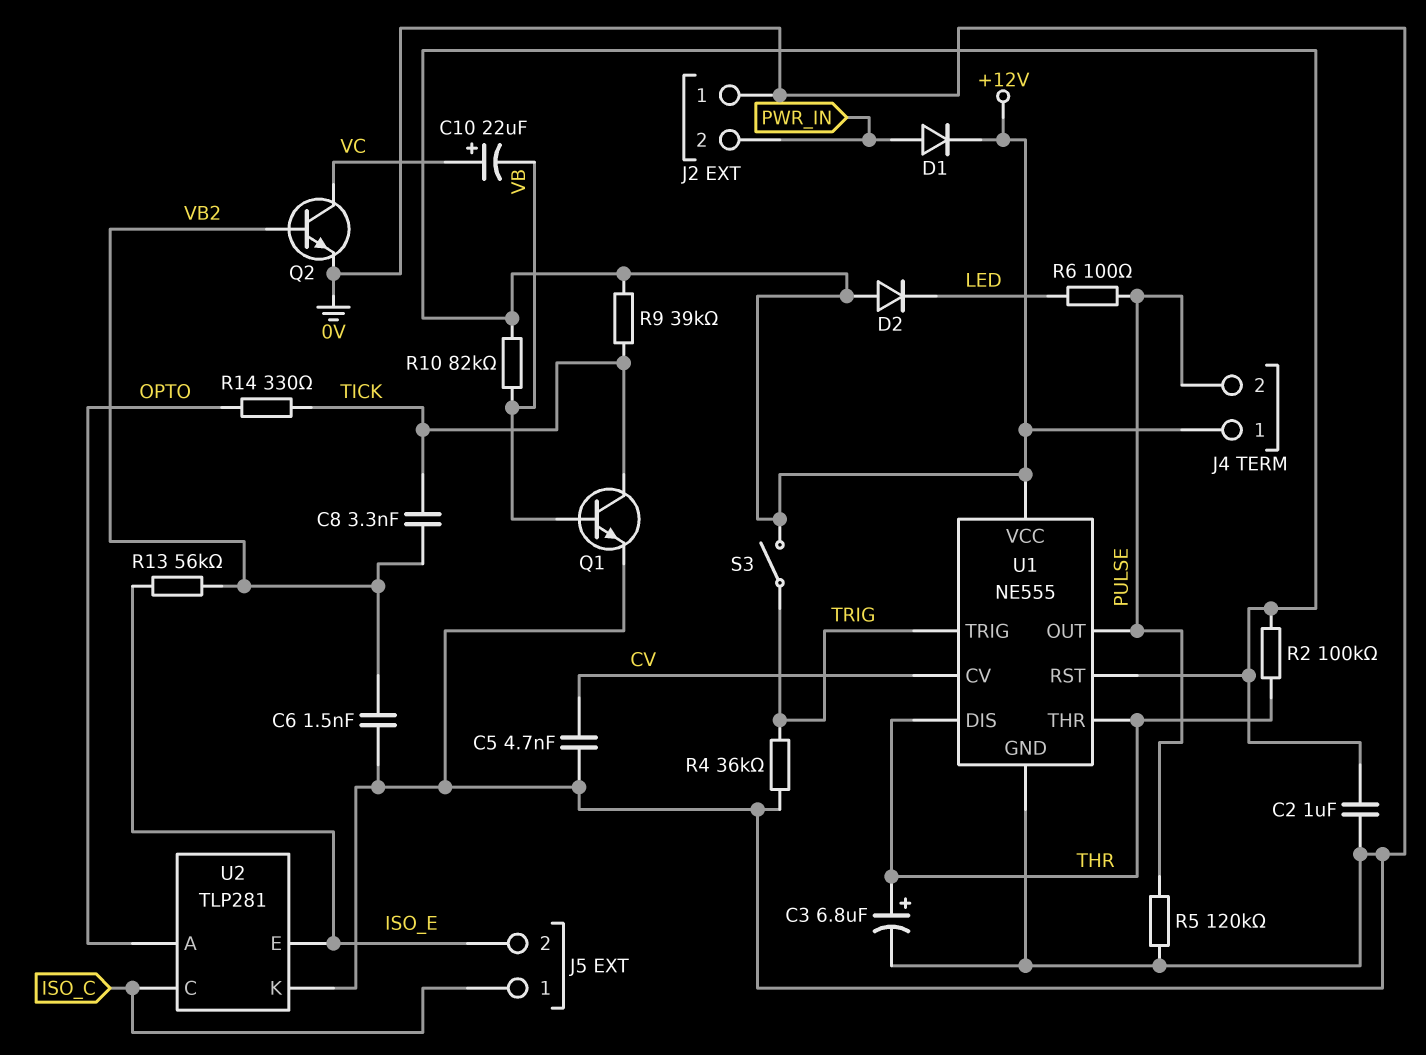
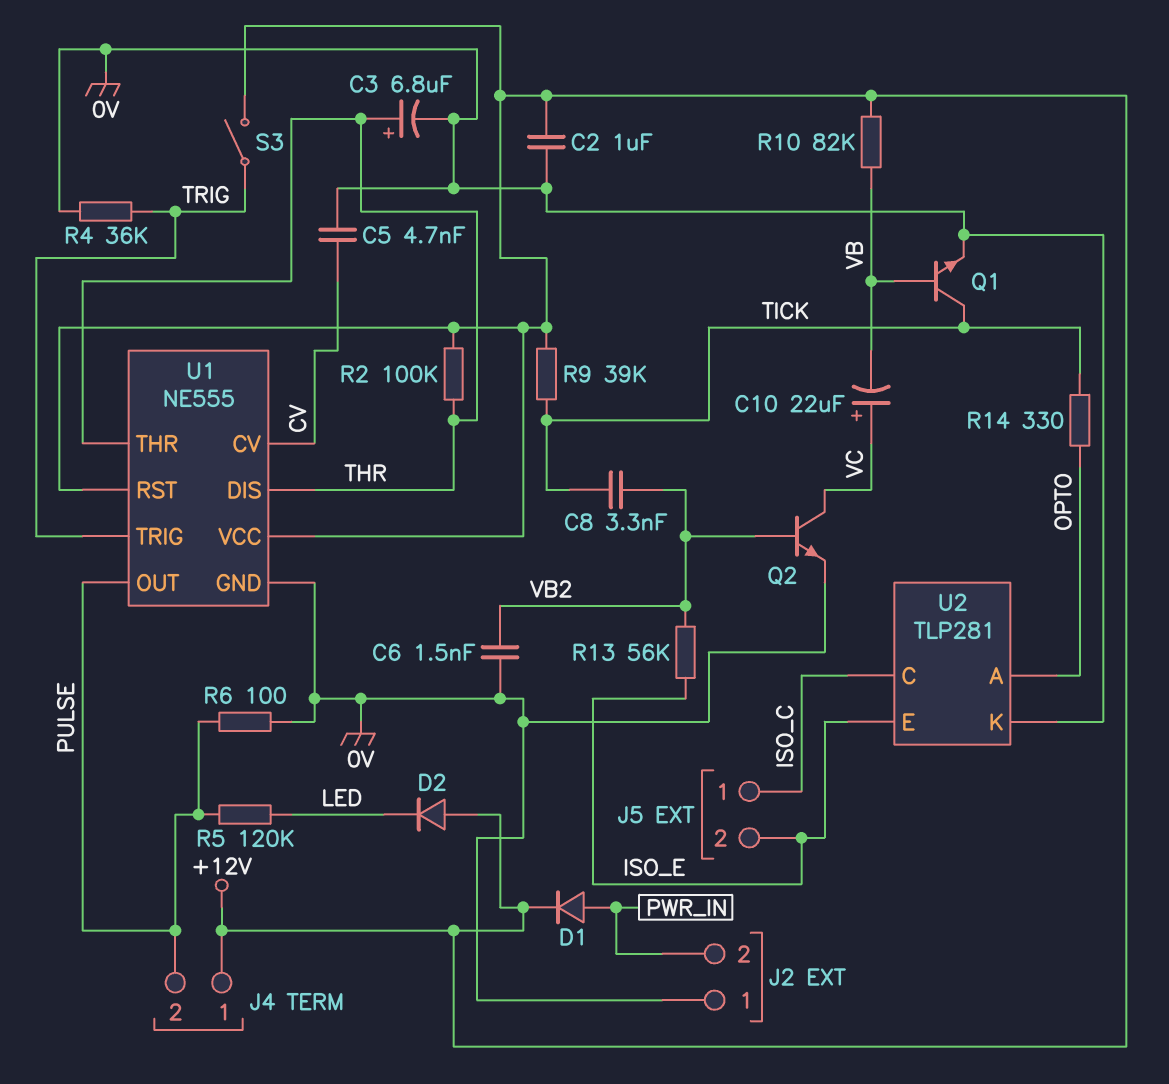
R5: 120k (0V, PULSE) -> 120k (LED, PULSE)
R6: 100 (LED, PULSE) -> 100 (0V, PULSE)

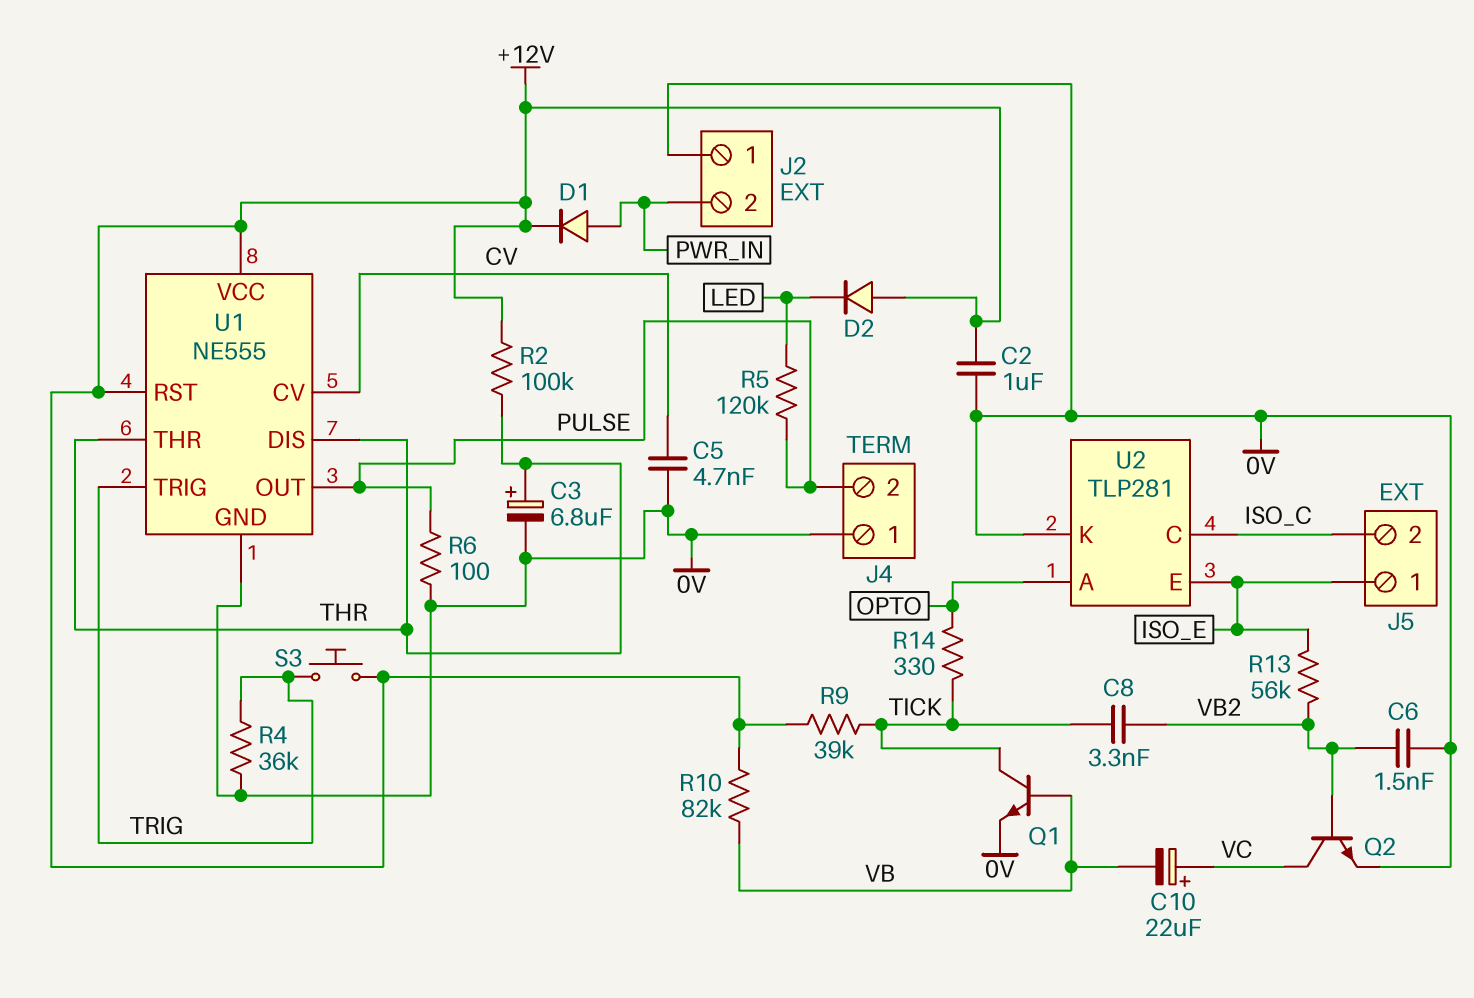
J4 pin 1: +12V -> 0V
J5 pin 1: ISO_C -> ISO_E
J5 pin 2: ISO_E -> ISO_C
S3: switch (+12V, TRIG) -> button (+12V, TRIG)

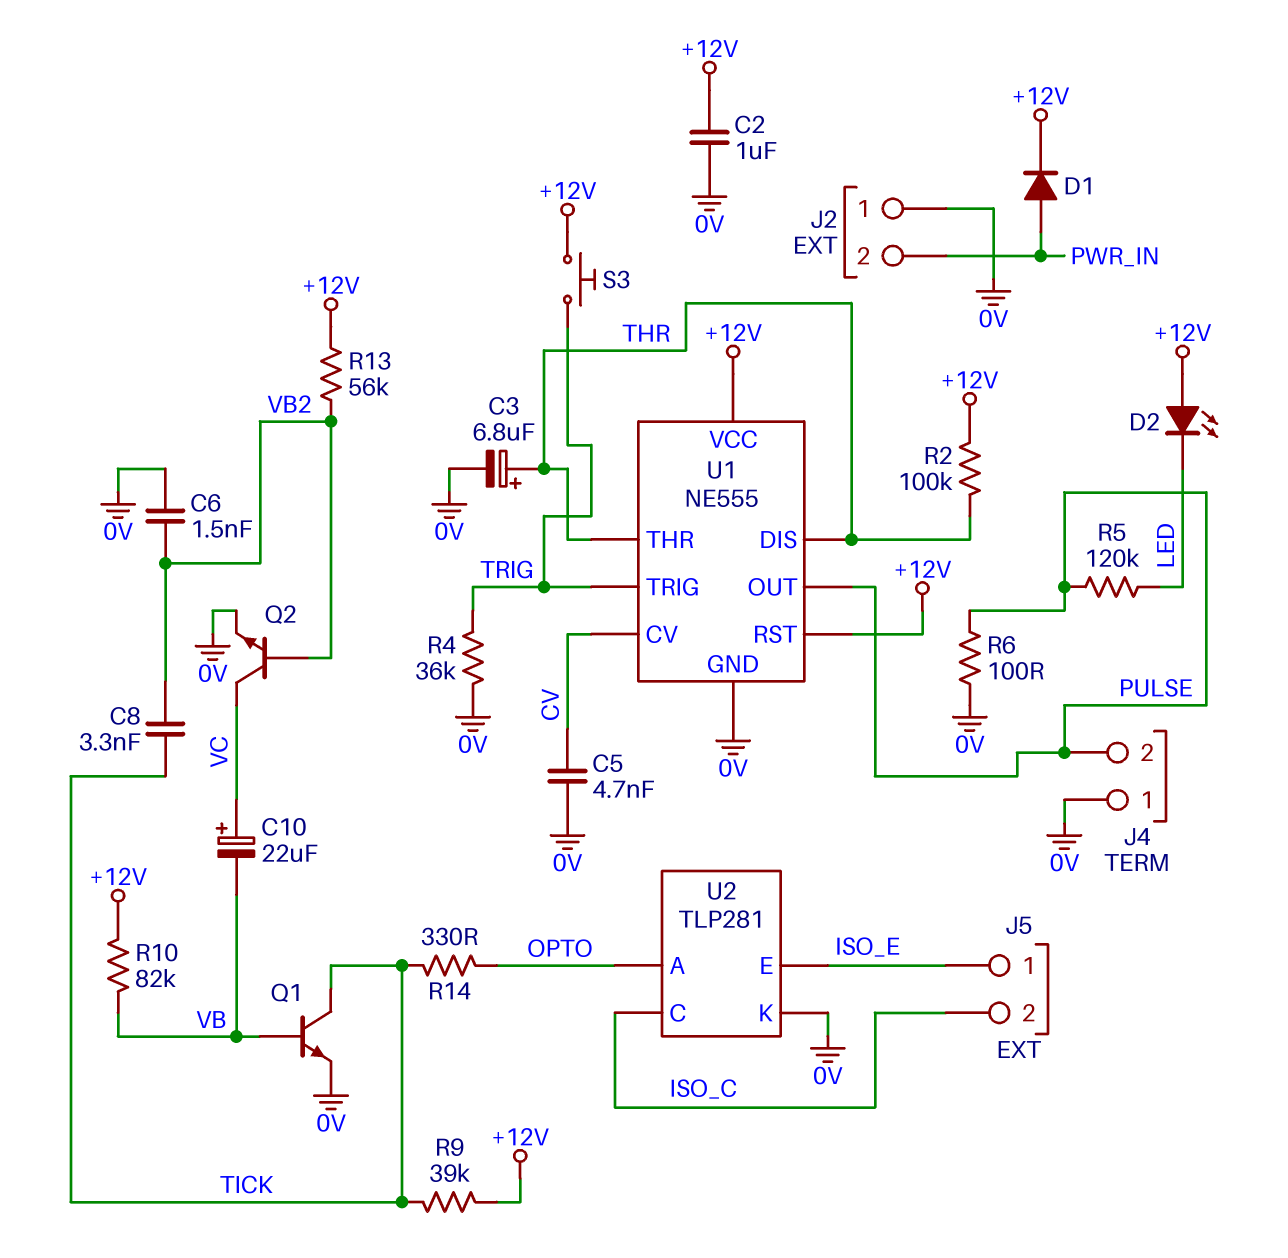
D2: diode (A +12V, K LED) -> LED (A +12V, K LED)
R13: 56k (ISO_E, VB2) -> 56k (+12V, VB2)

